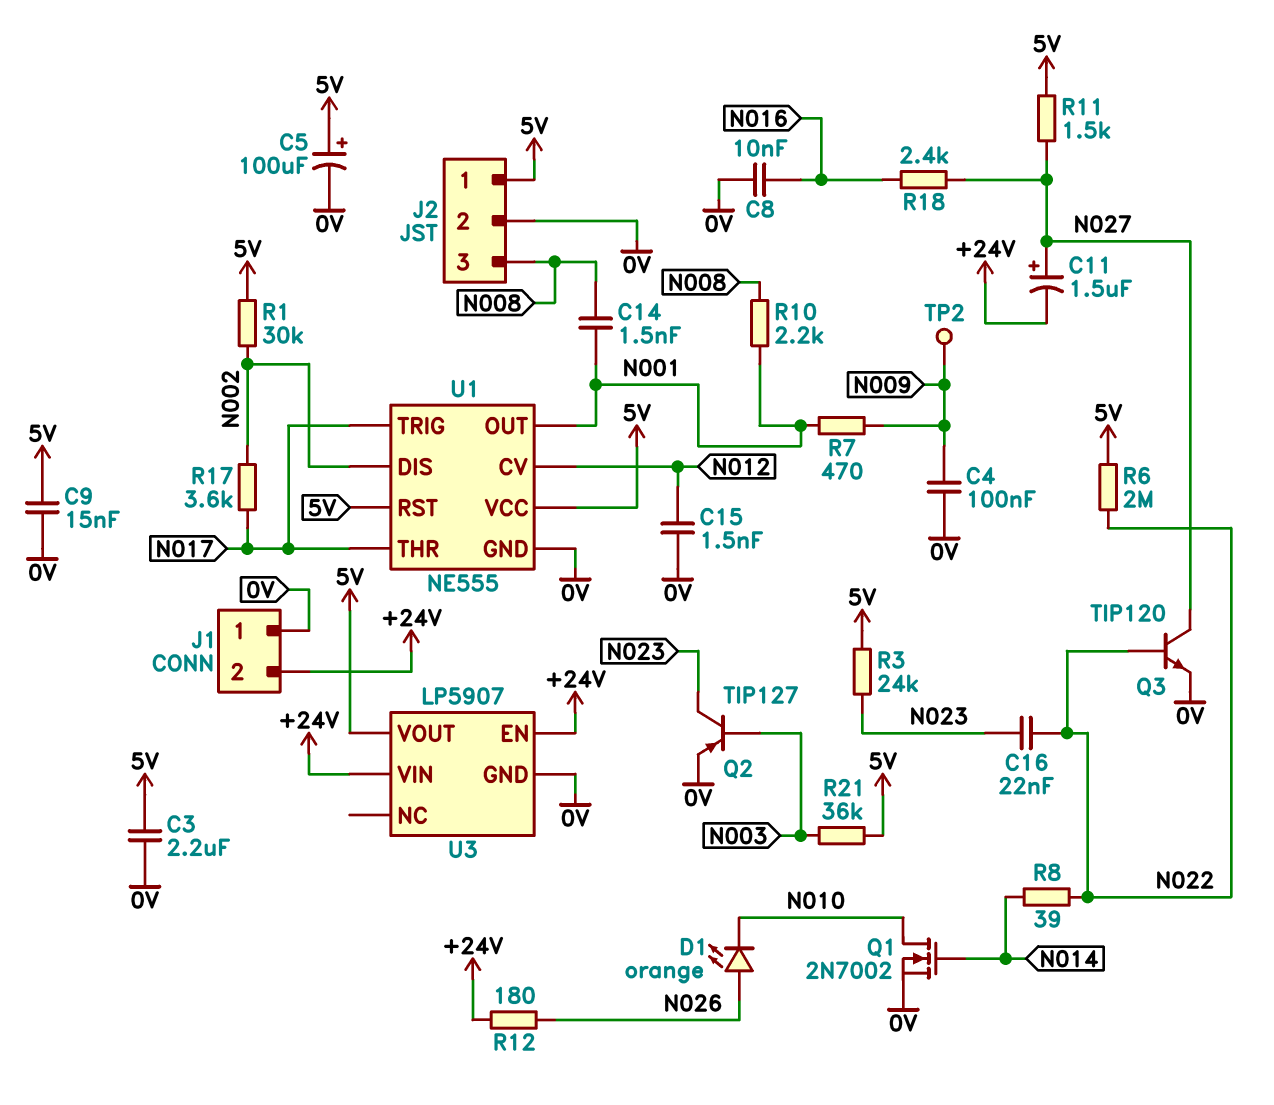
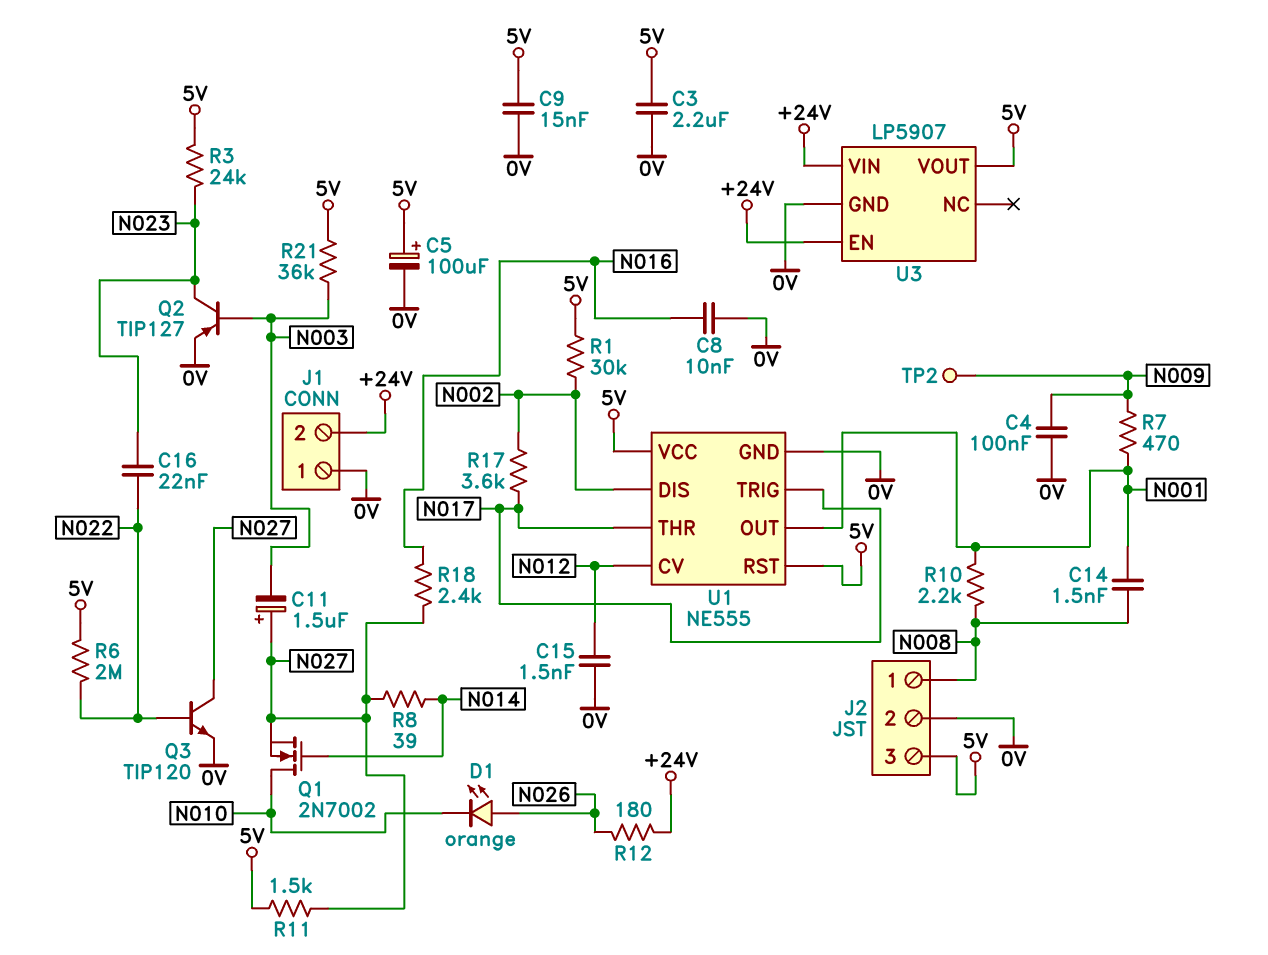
C11: 1.5uF (plus N027, minus +24V) -> 1.5uF (plus N027, minus N003)
J2 pin 1: 5V -> N008
J2 pin 3: N008 -> 5V
Q1: NMOS 2N7002 (G N014, D N010, S 0V) -> NMOS 2N7002 (G N014, D N010, S N027)
R8: 39 (N014, N022) -> 39 (N014, N027)

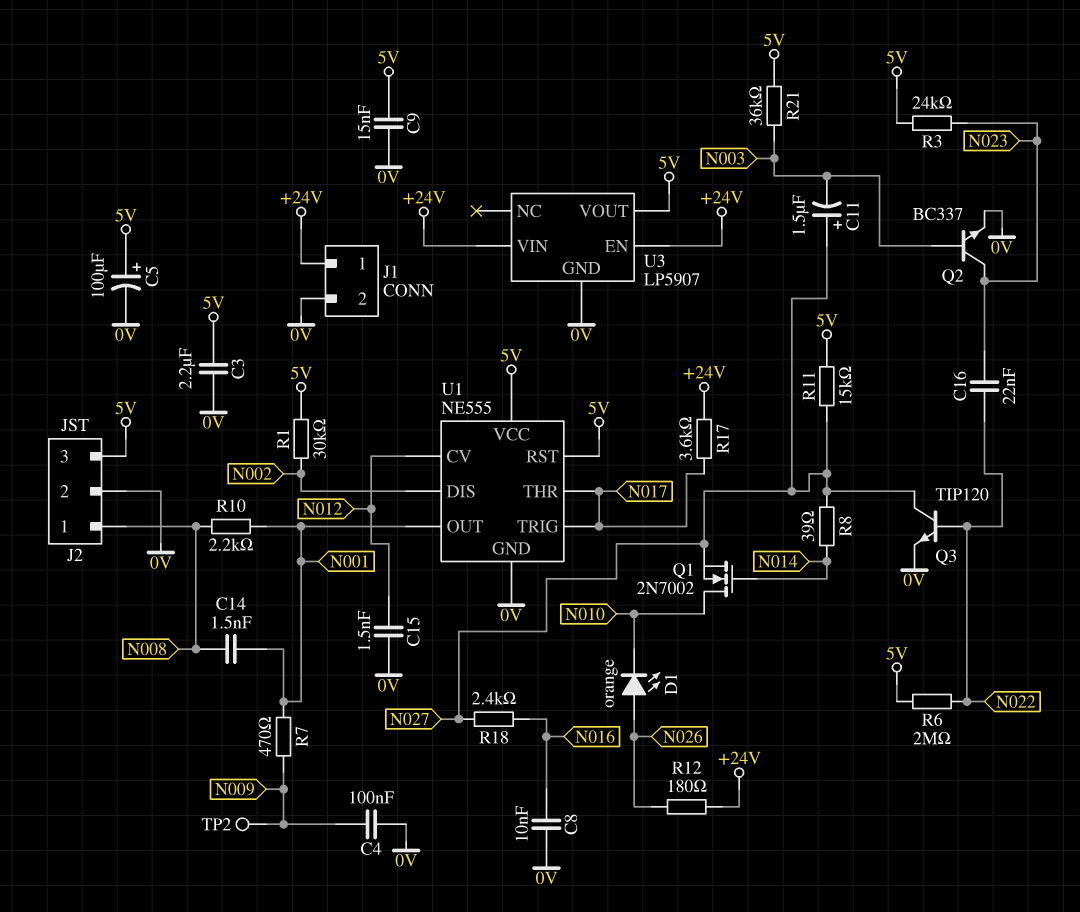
J1 pin 1: 0V -> +24V
J1 pin 2: +24V -> 0V
Q2: PNP TIP127 (B N003, C N023, E 0V) -> NPN BC337 (B N003, C N023, E 0V)
R11: 1.5k (5V, N027) -> 15k (5V, N027)
R17: 3.6k (N002, N017) -> 3.6k (+24V, N017)

